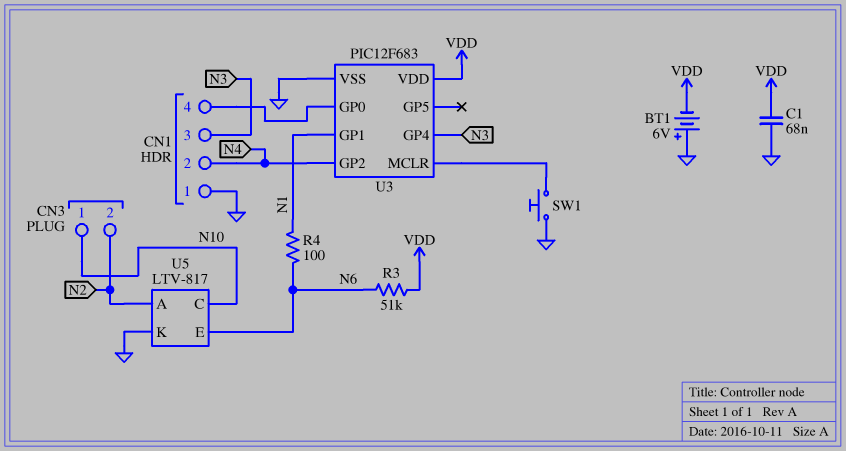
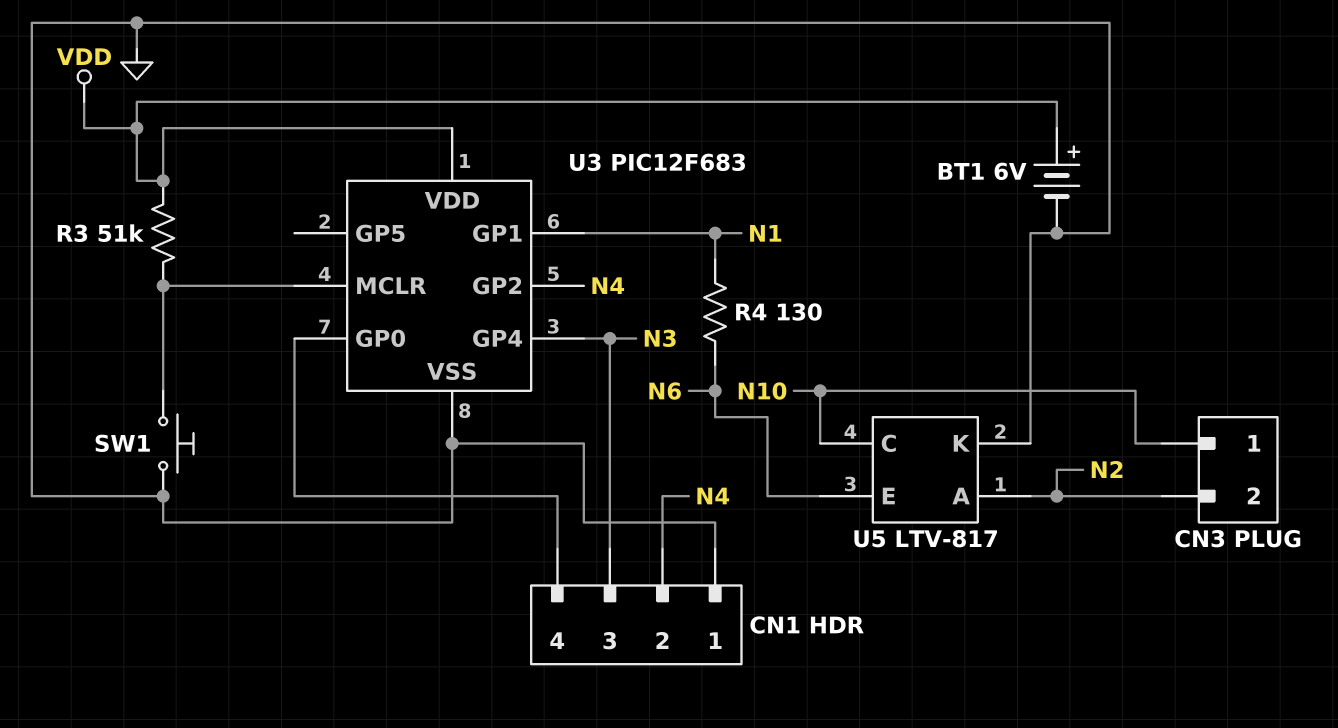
BT1: 6V (plus GND, minus VDD) -> 6V (plus VDD, minus GND)
C1: 68nF (GND, VDD) -> none
R3: 51k (N6, VDD) -> 51k (U3/MCLR, VDD)
R4: 100 (N1, N6) -> 130 (N1, N6)

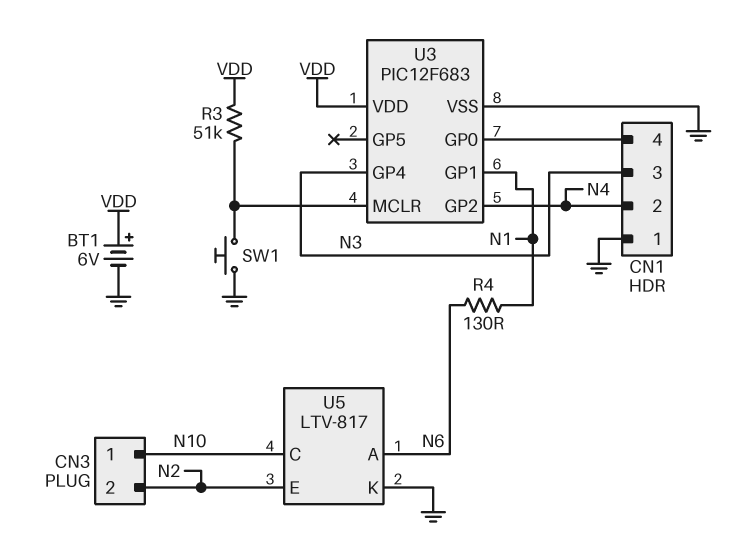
U5 pin A: N2 -> N6
U5 pin E: N6 -> N2

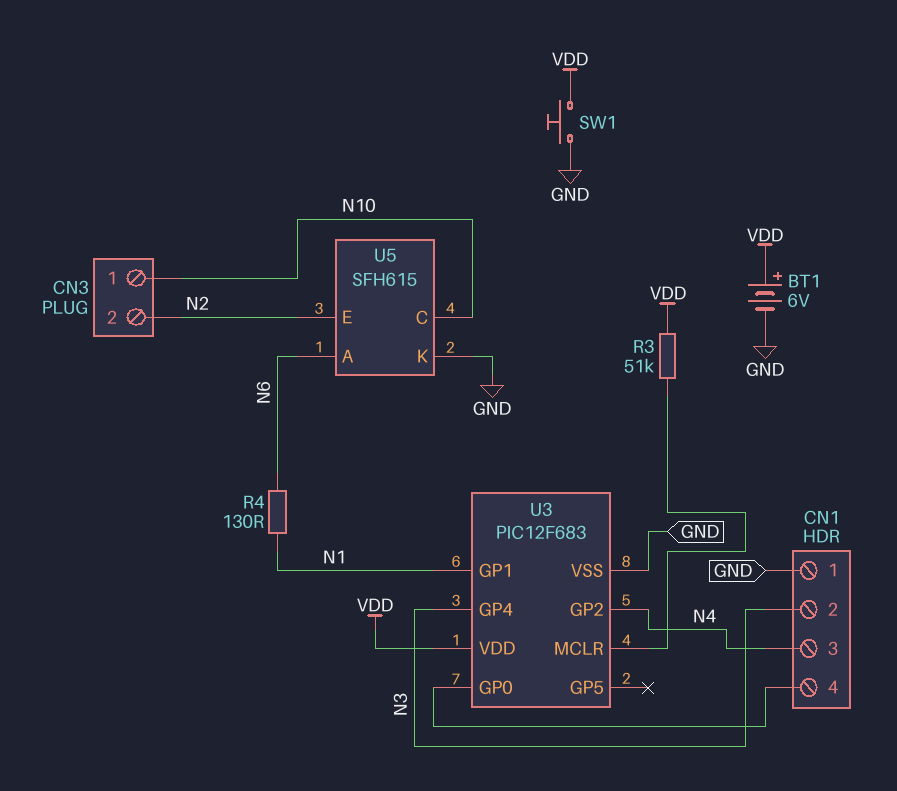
CN1 pin 2: N4 -> N3
CN1 pin 3: N3 -> N4
SW1: button (GND, U3/MCLR) -> button (GND, VDD)
U5: LTV-817 -> SFH615

